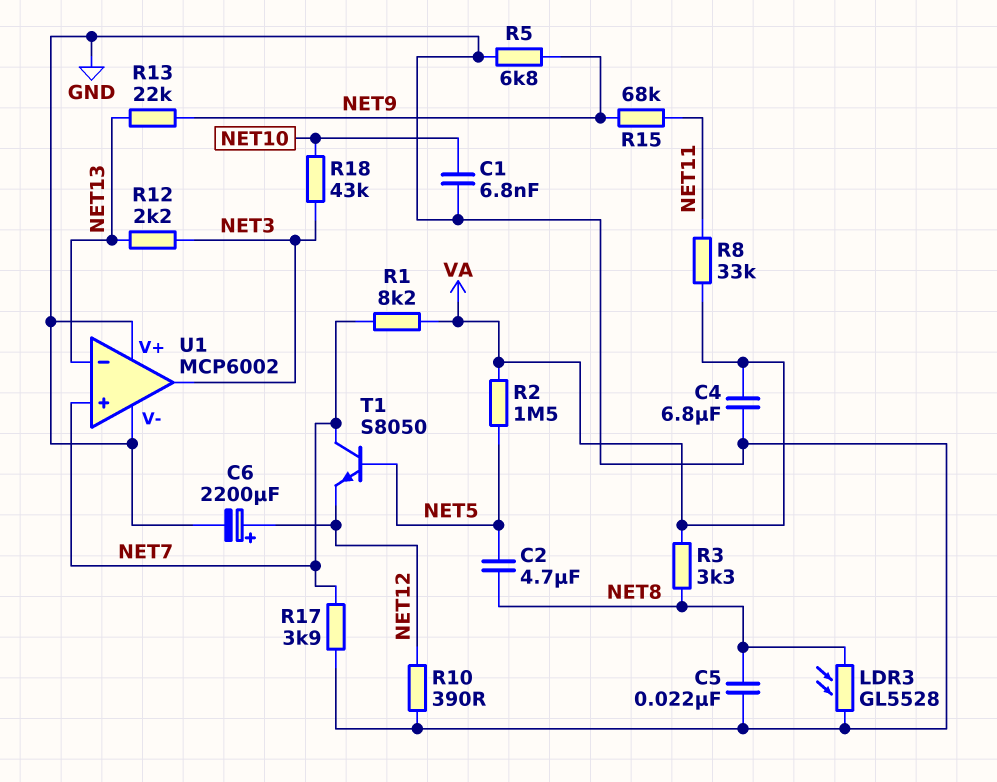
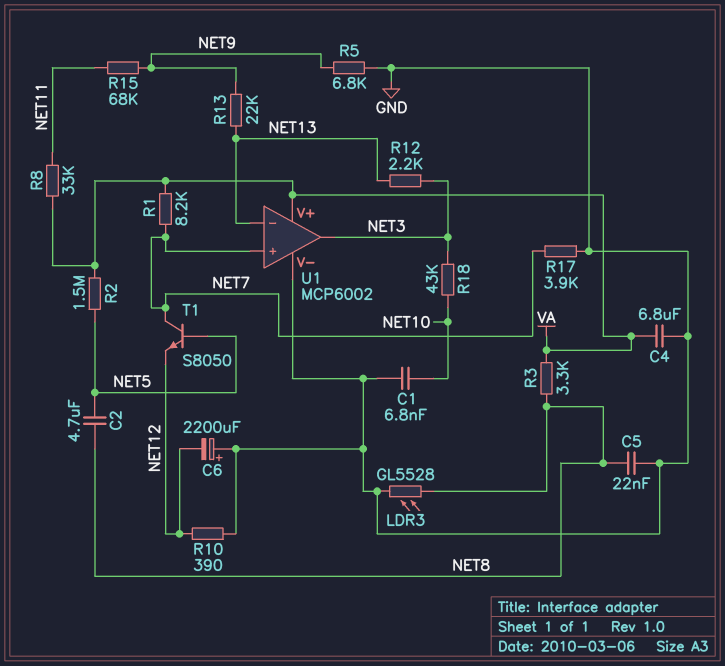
C6: 2200uF (plus NET12, minus GND) -> 2200uF (plus GND, minus NET12)
U1 pin V+: GND -> VA

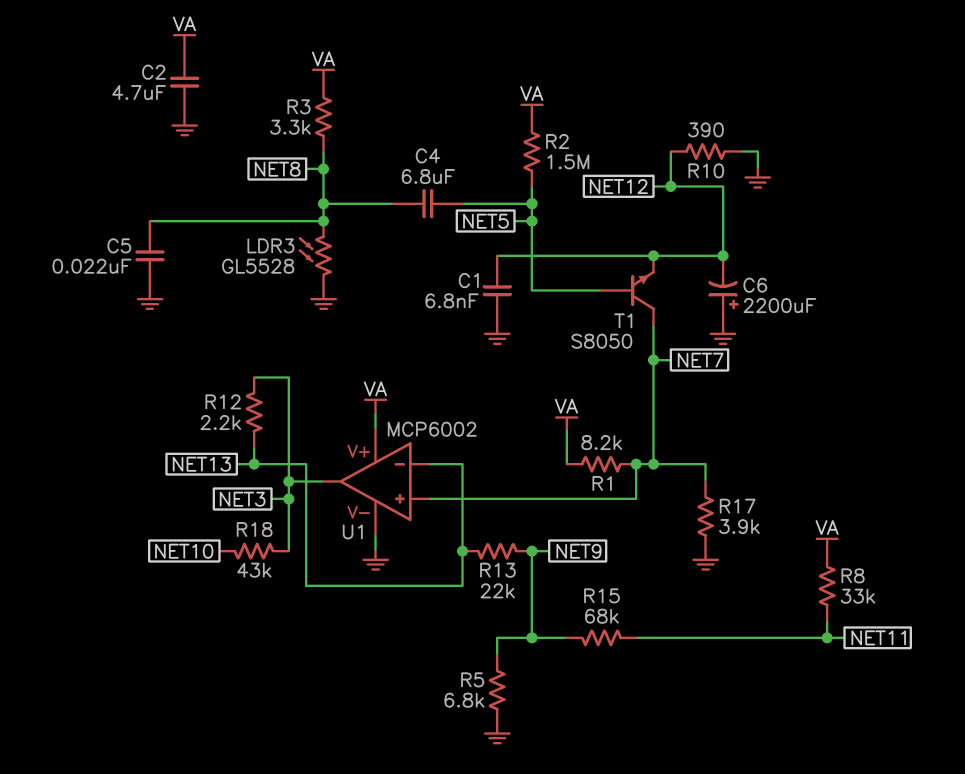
C1: 6.8nF (GND, NET10) -> 6.8nF (GND, NET12)
C2: 4.7uF (NET5, NET8) -> 4.7uF (GND, VA)
C4: 6.8uF (GND, VA) -> 6.8uF (NET5, NET8)

